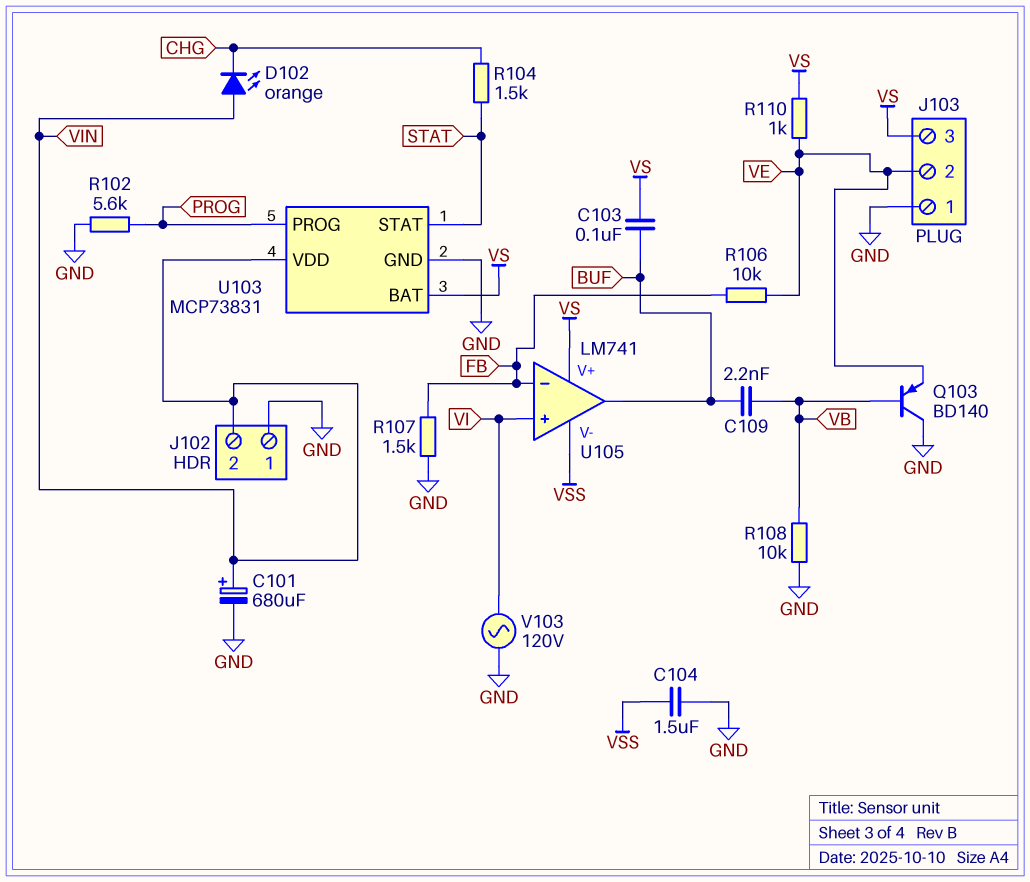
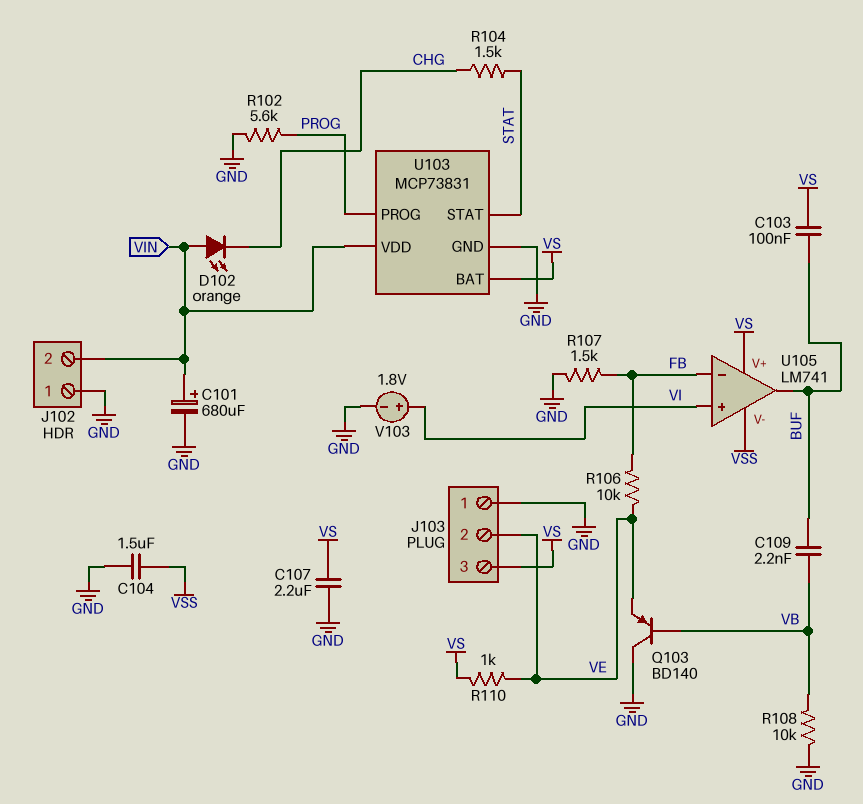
C107: none -> 2.2uF (GND, VS)
V103: AC 120V (GND, VI) -> 1.8V (plus VI, minus GND)

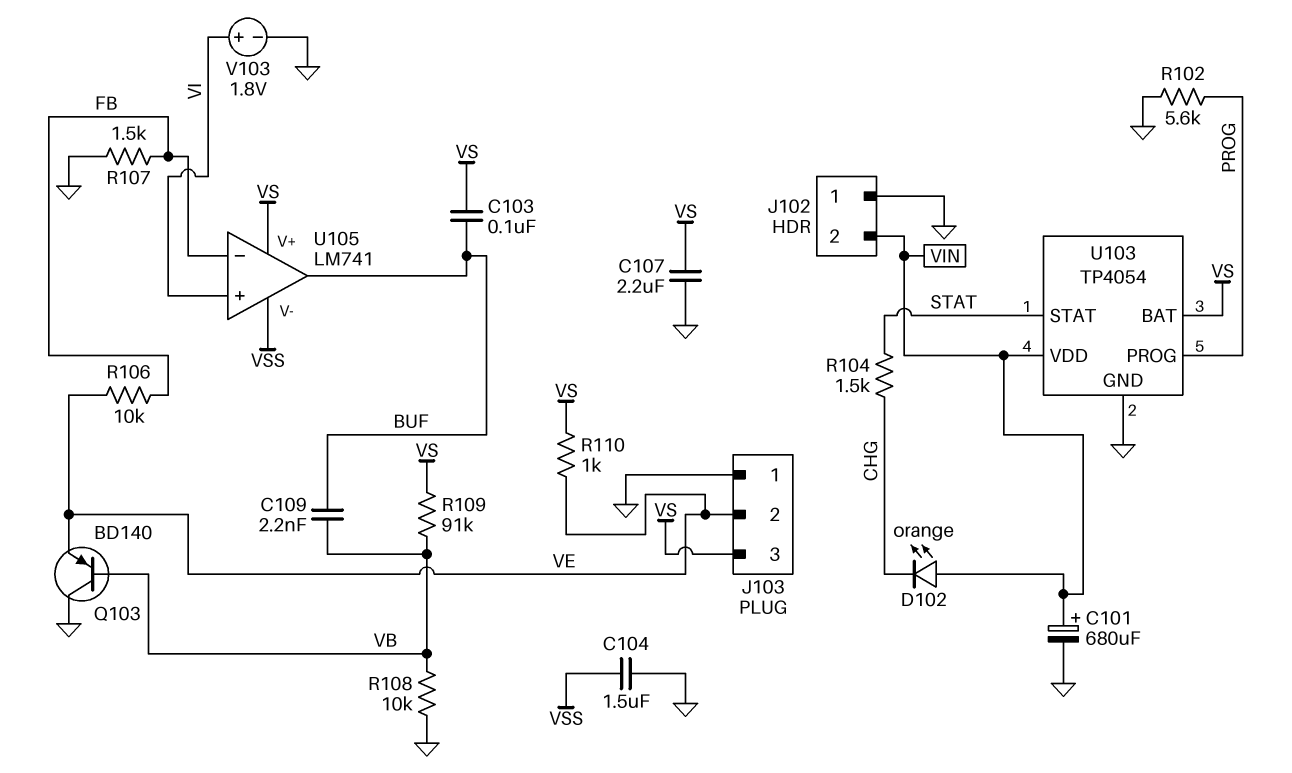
R109: none -> 91k (VB, VS)
U103: MCP73831 -> TP4054

